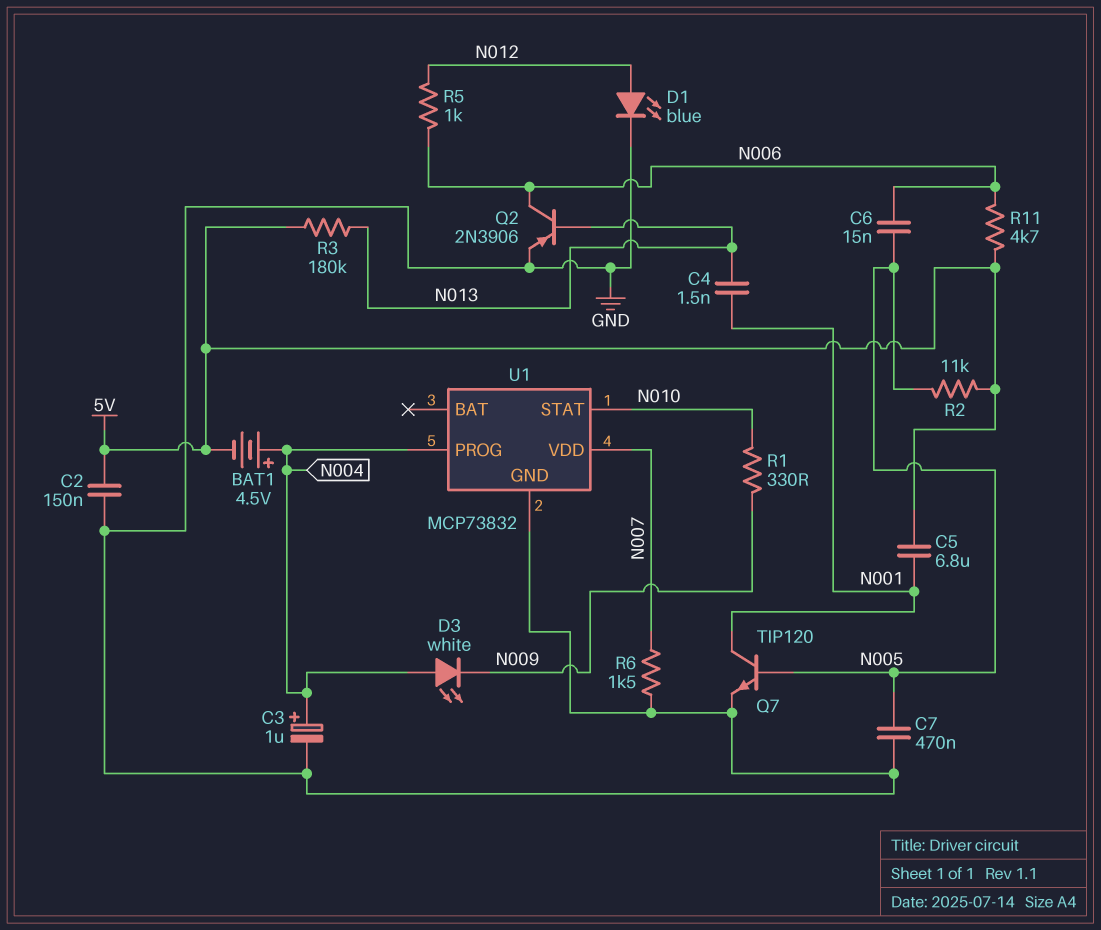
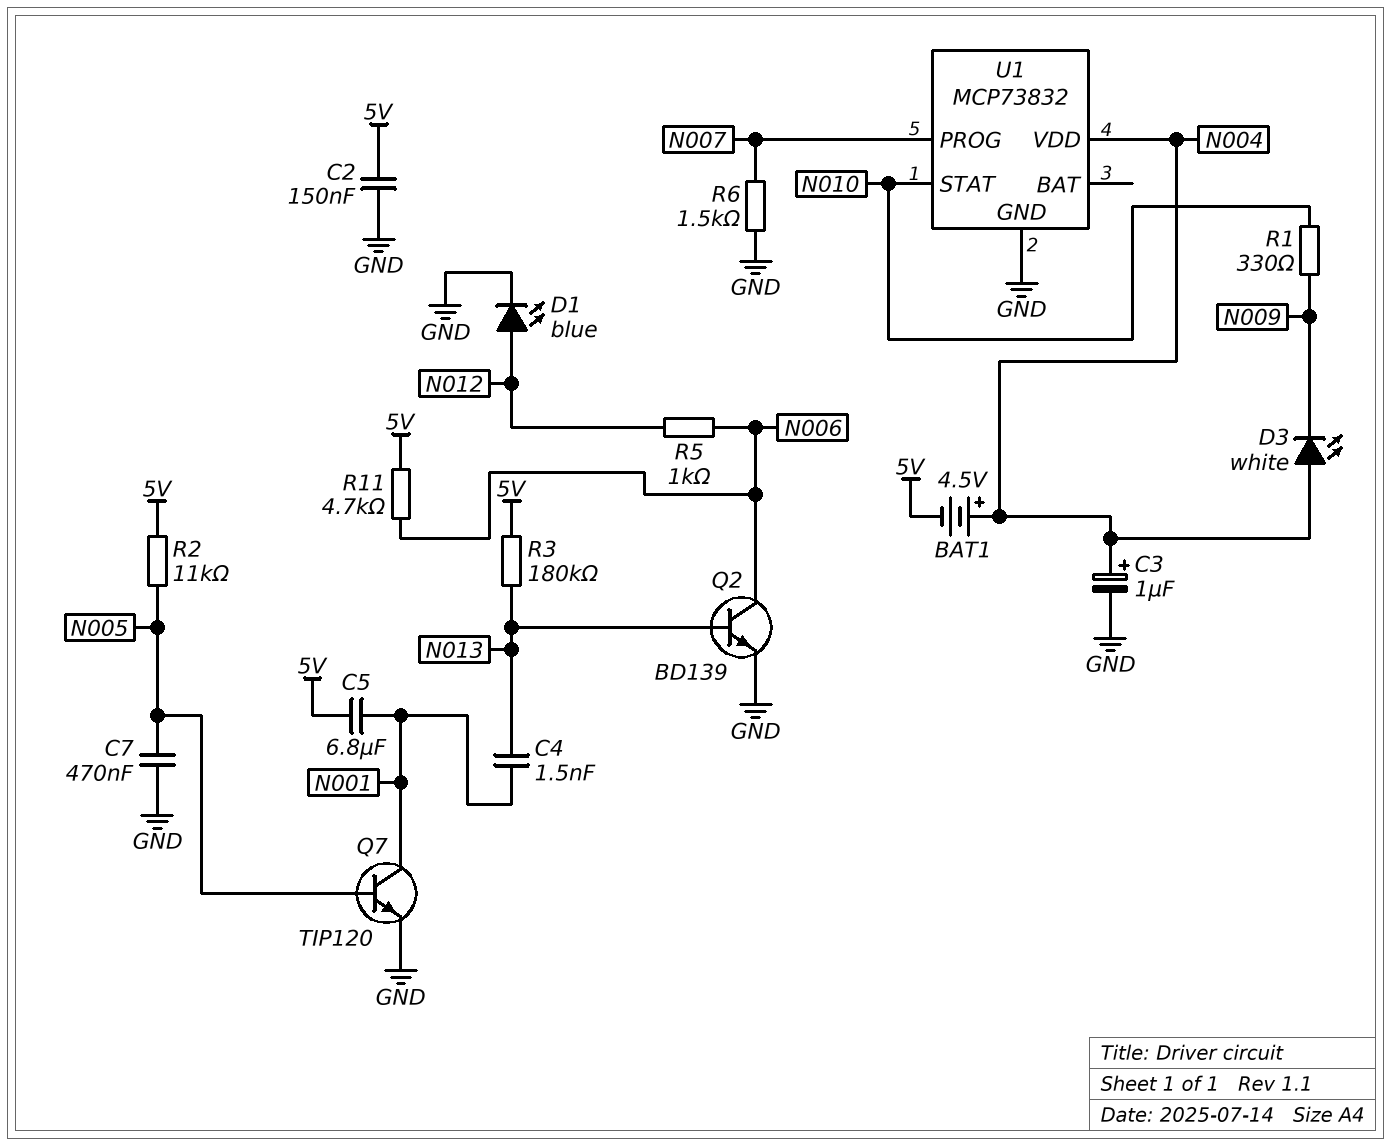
C6: 15nF (N005, N006) -> none
Q2: PNP 2N3906 (B N013, C N006, E GND) -> NPN BD139 (B N013, C N006, E GND)
U1 pin PROG: N004 -> N007
U1 pin VDD: N007 -> N004

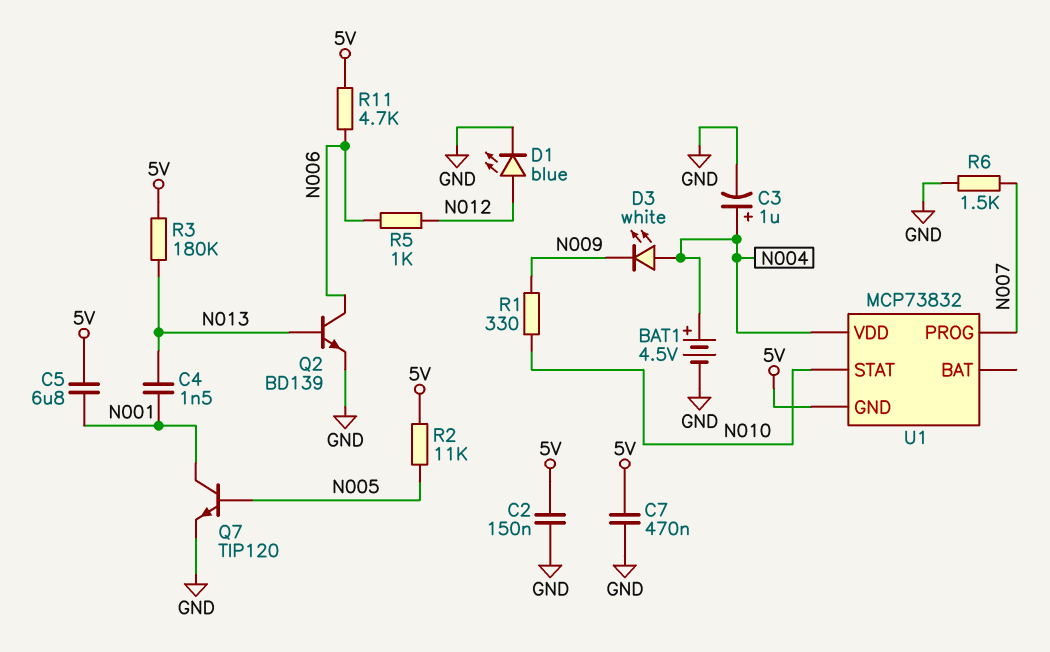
BAT1: 4.5V (plus N004, minus 5V) -> 4.5V (plus N004, minus GND)
C7: 470nF (GND, N005) -> 470nF (5V, GND)
U1 pin GND: GND -> 5V

